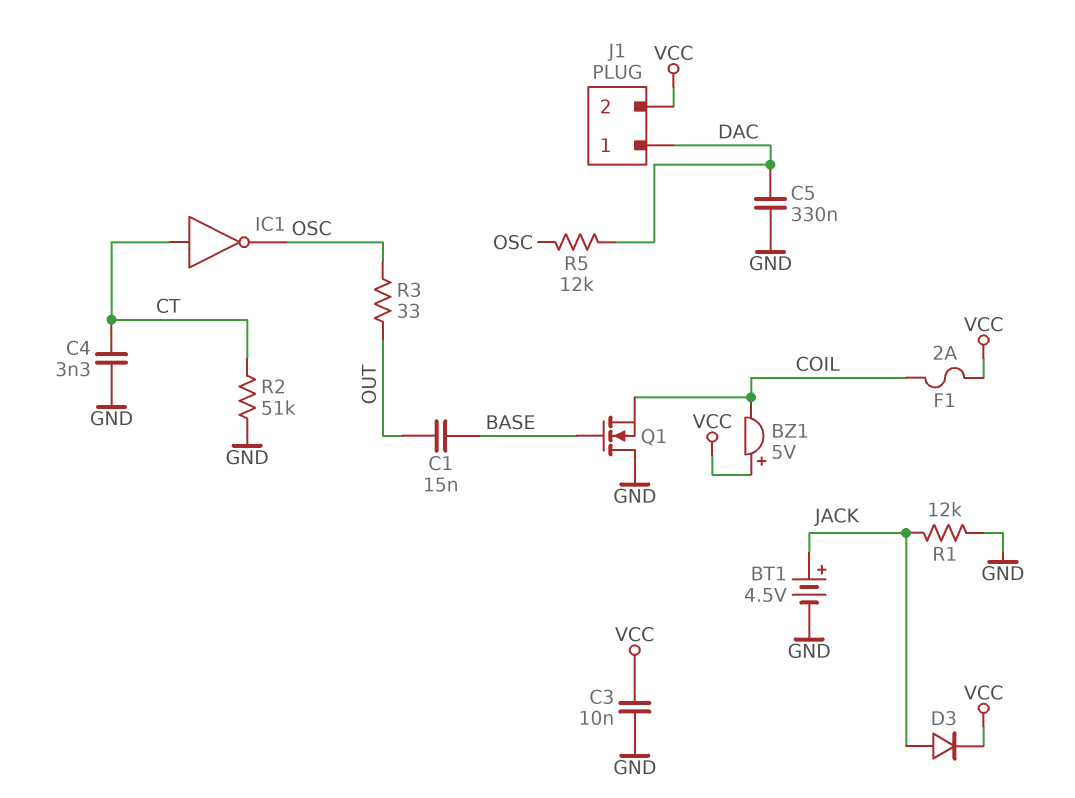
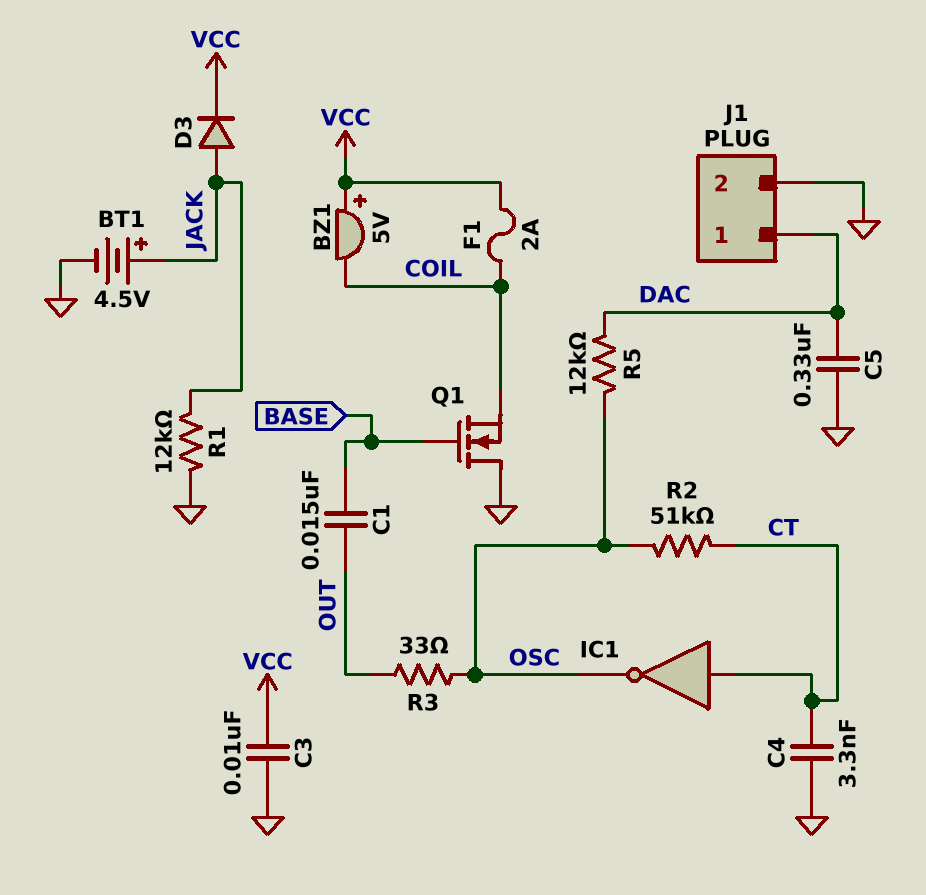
J1 pin 2: VCC -> GND
R2: 51k (CT, GND) -> 51k (CT, OSC)

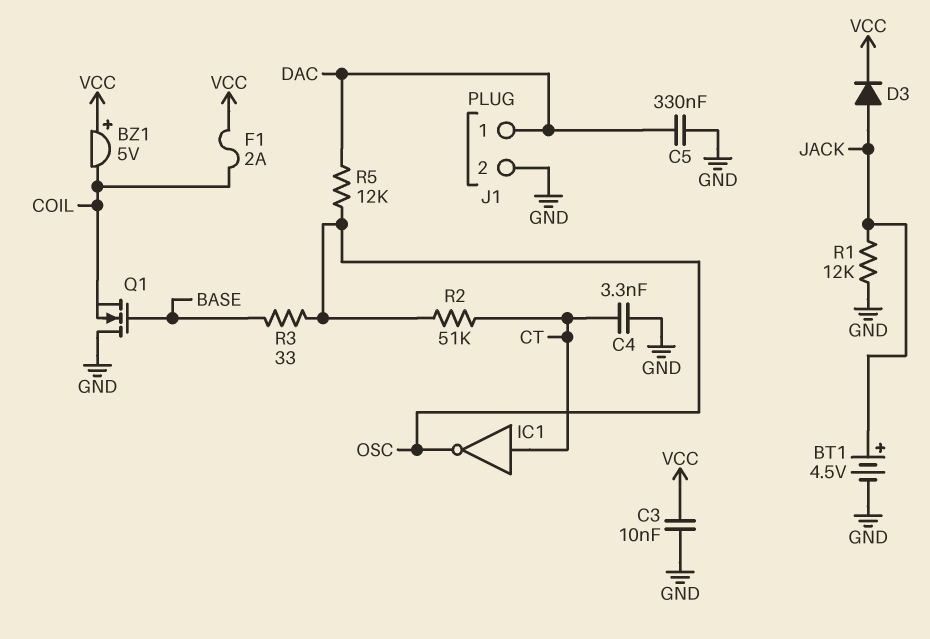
C1: 15nF (BASE, OUT) -> none
R3: 33 (OSC, OUT) -> 33 (BASE, OSC)

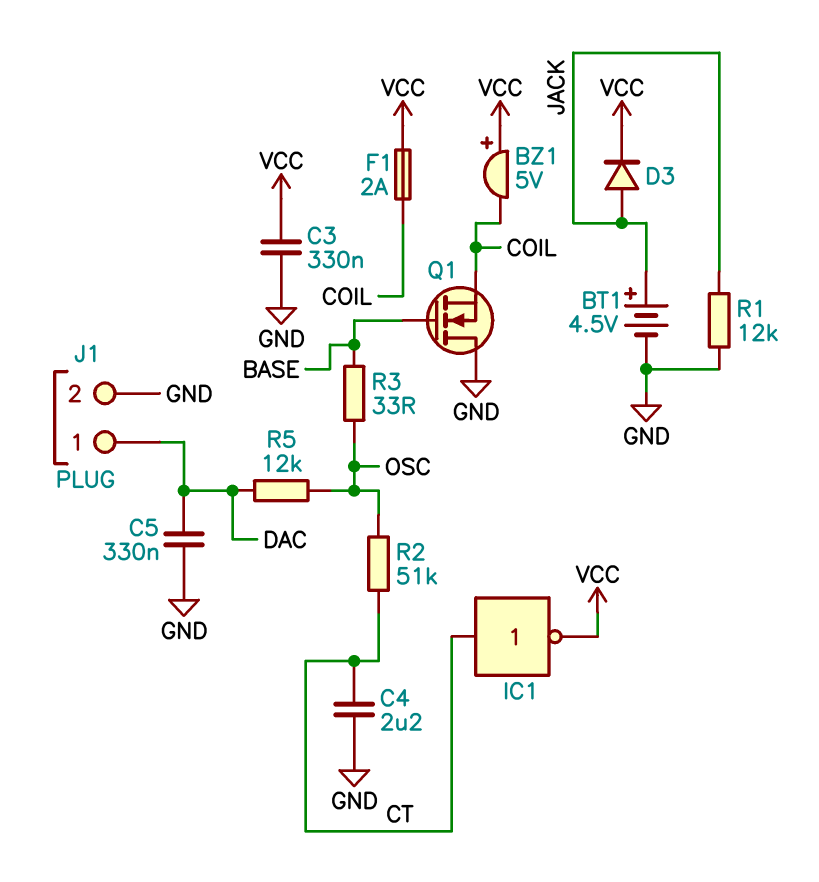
C3: 10nF (GND, VCC) -> 330nF (GND, VCC)
C4: 3.3nF (CT, GND) -> 2.2uF (CT, GND)
IC1: NOT (in CT, out OSC) -> NOT (in CT, out VCC)

